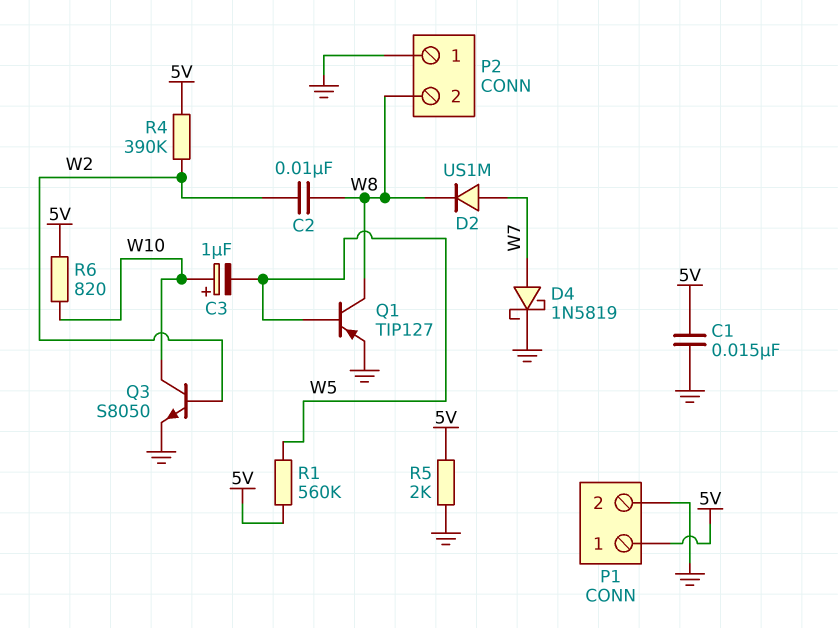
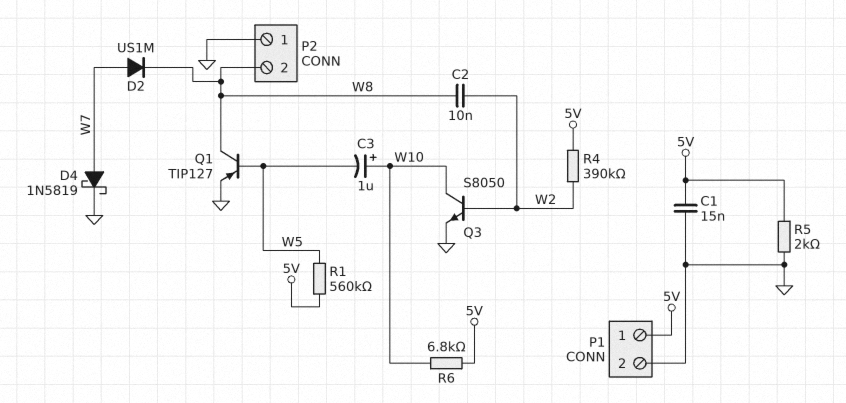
R6: 820 (5V, W10) -> 6.8k (5V, W10)

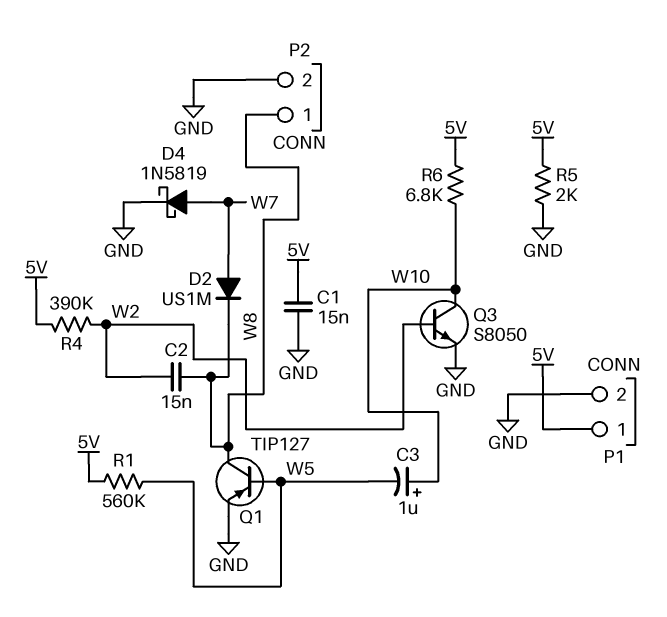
C2: 10nF (W2, W8) -> 15nF (W2, W8)
P2 pin 1: GND -> W8
P2 pin 2: W8 -> GND

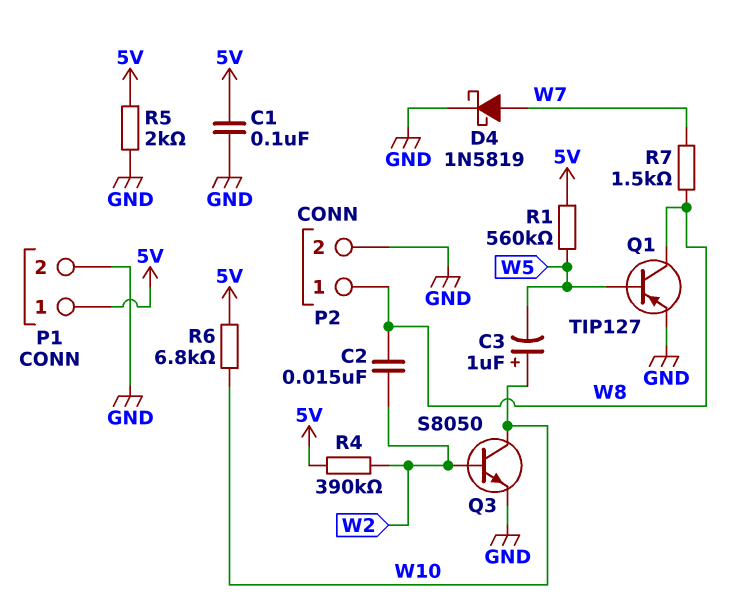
C1: 15nF (5V, GND) -> 100nF (5V, GND)
D2: diode US1M (A W7, K W8) -> none
R7: none -> 1.5k (W7, W8)

